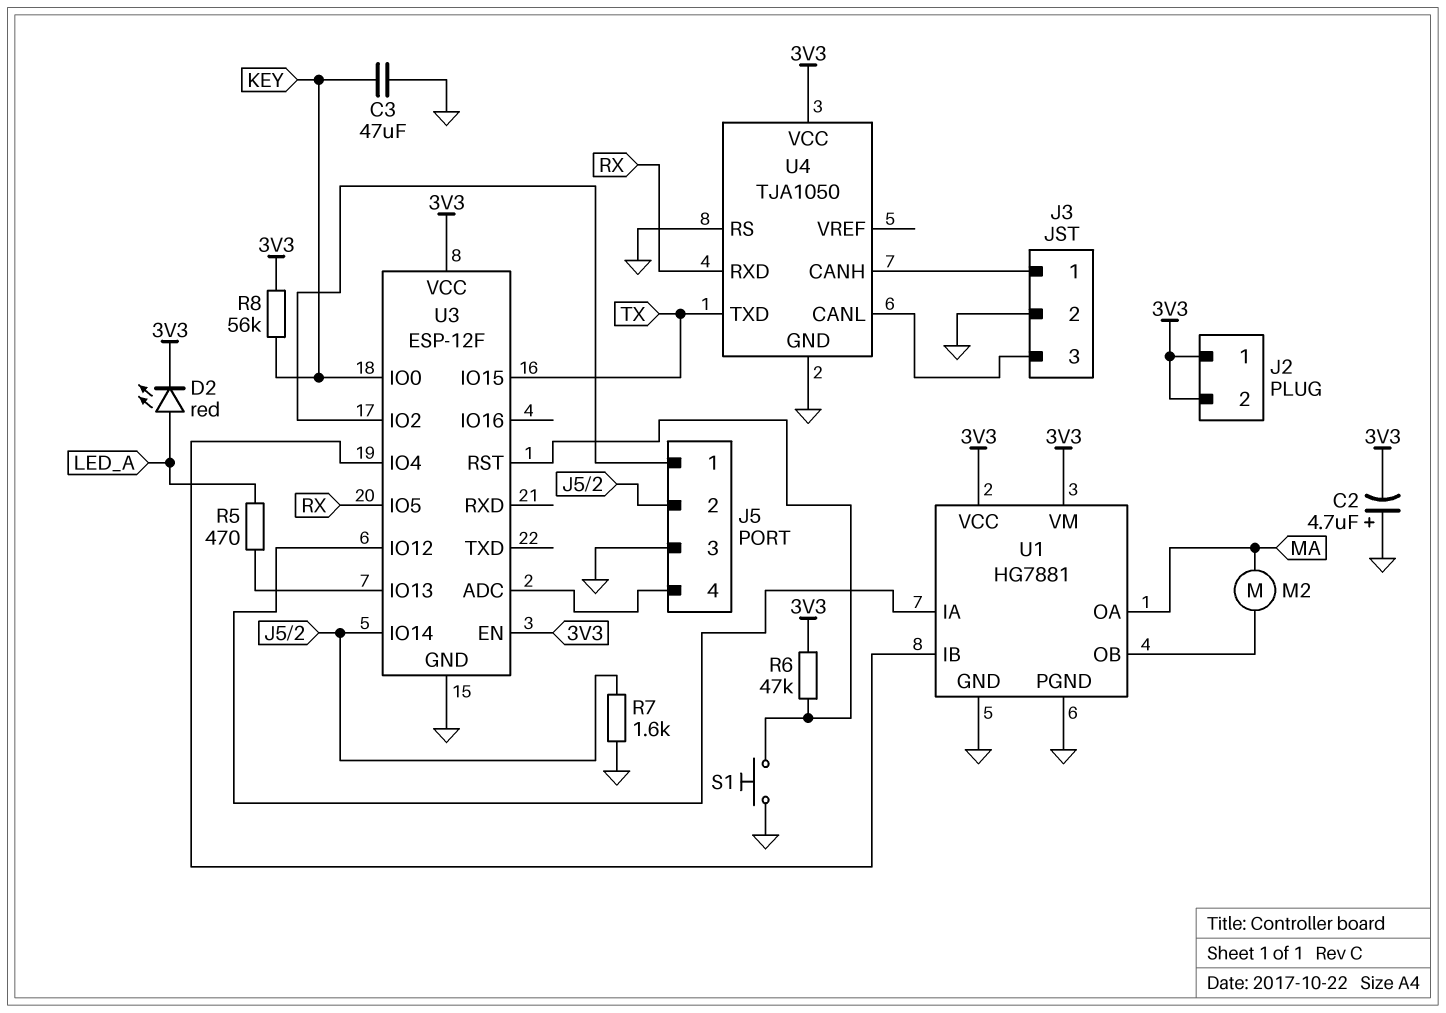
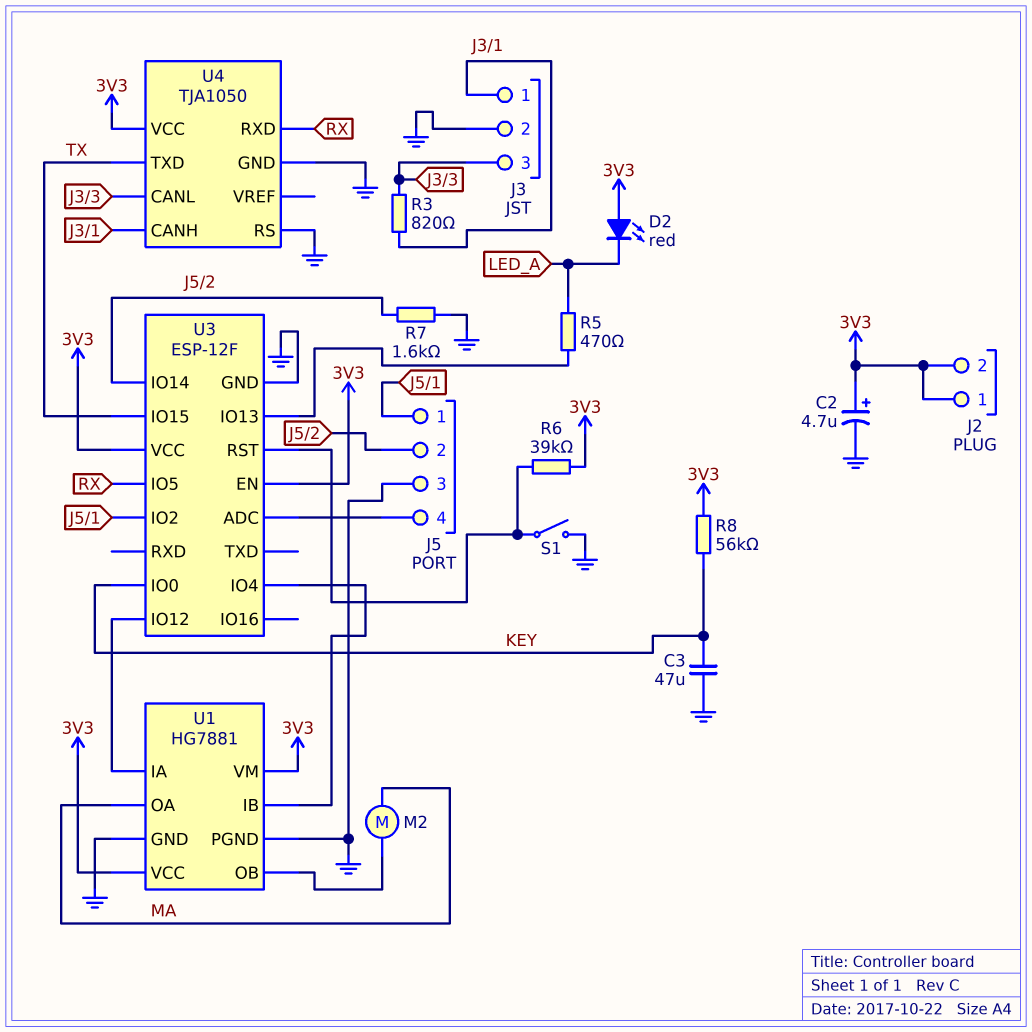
C2: 4.7uF (plus GND, minus 3V3) -> 4.7uF (plus 3V3, minus GND)
D2: LED red (A LED_A, K 3V3) -> LED red (A 3V3, K LED_A)
R3: none -> 820 (J3/1, J3/3)
R6: 47k (3V3, U3/RST) -> 39k (3V3, U3/RST)
S1: button (GND, U3/RST) -> switch (GND, U3/RST)

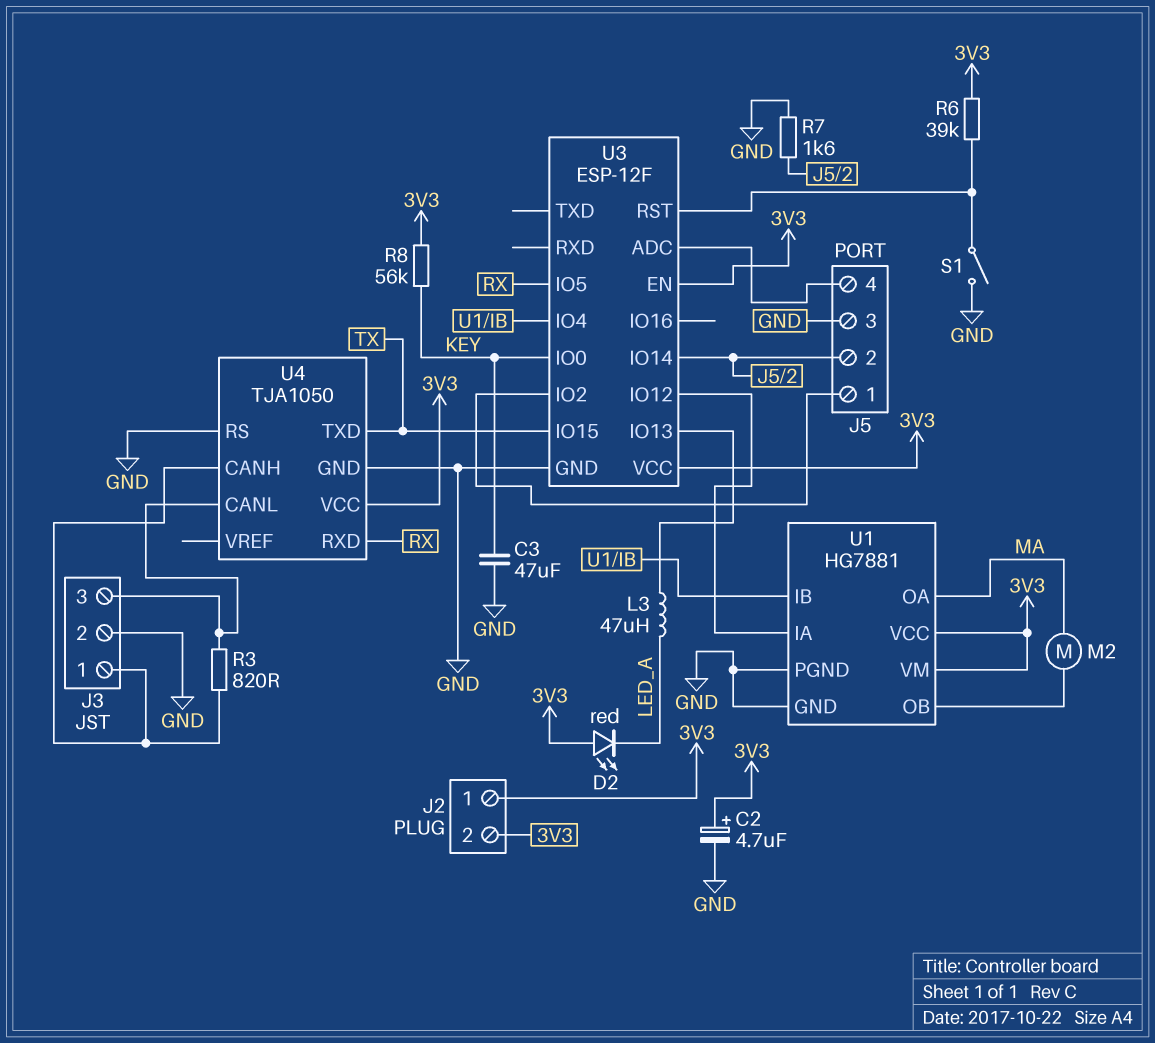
L3: none -> 47uH (LED_A, U3/IO13)
R5: 470 (LED_A, U3/IO13) -> none

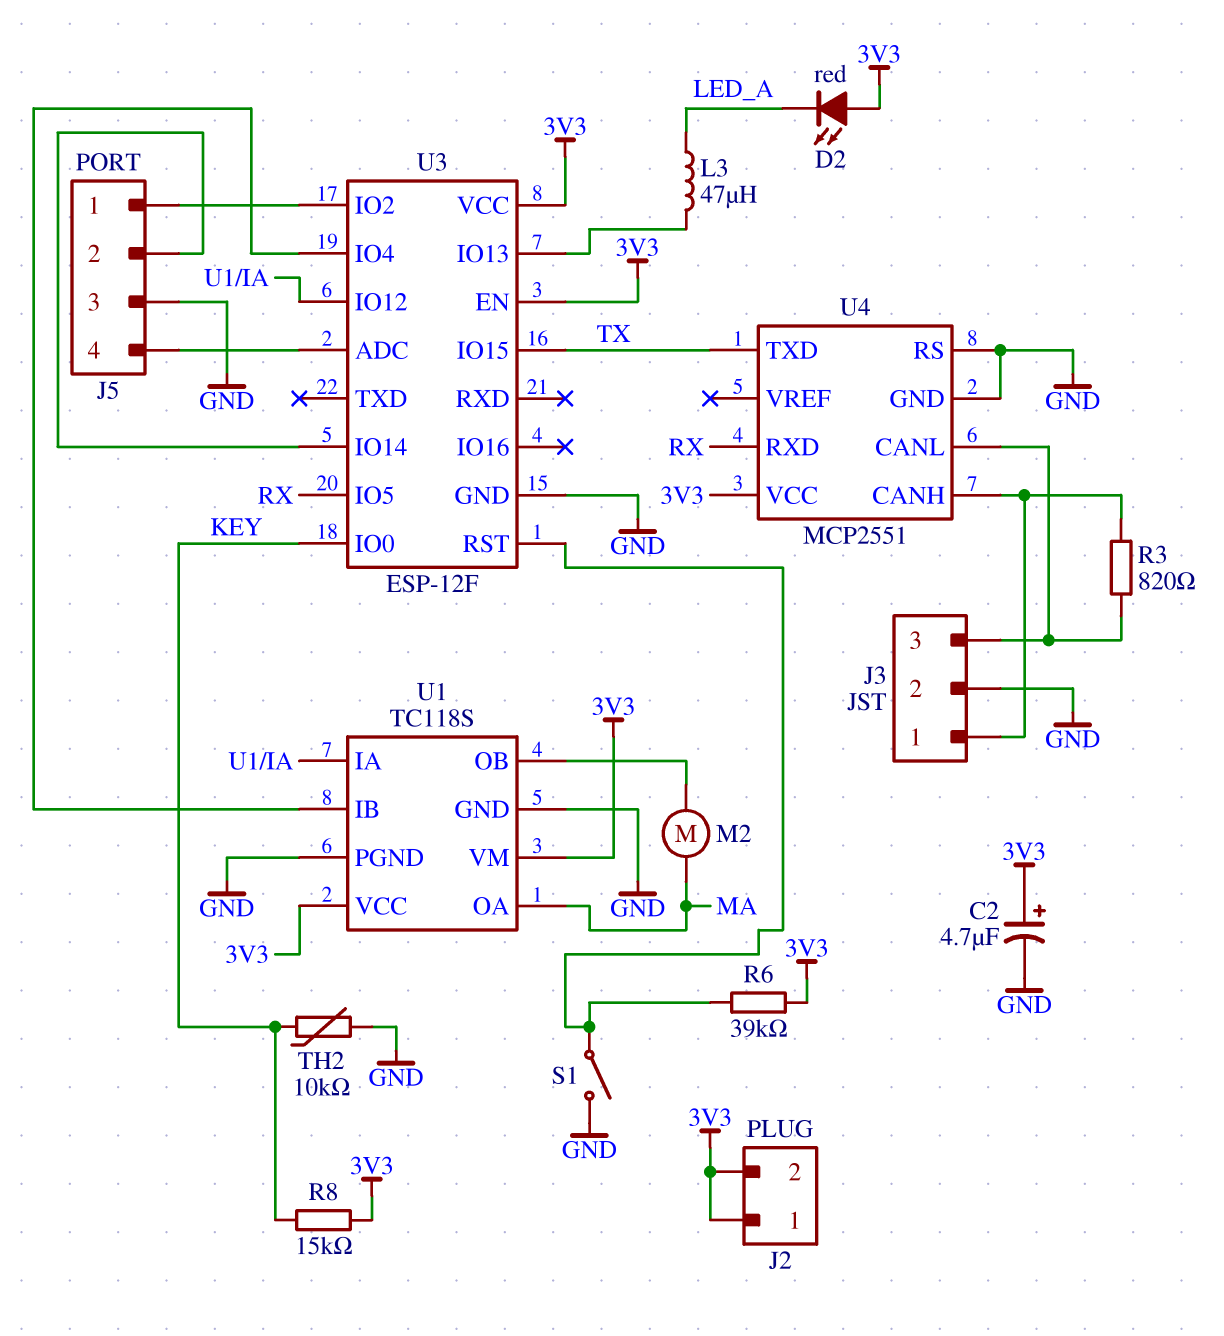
C3: 47uF (GND, KEY) -> none
R7: 1.6k (GND, J5/2) -> none
R8: 56k (3V3, KEY) -> 15k (3V3, KEY)
TH2: none -> 10k (GND, KEY)
U1: HG7881 -> TC118S
U4: TJA1050 -> MCP2551

